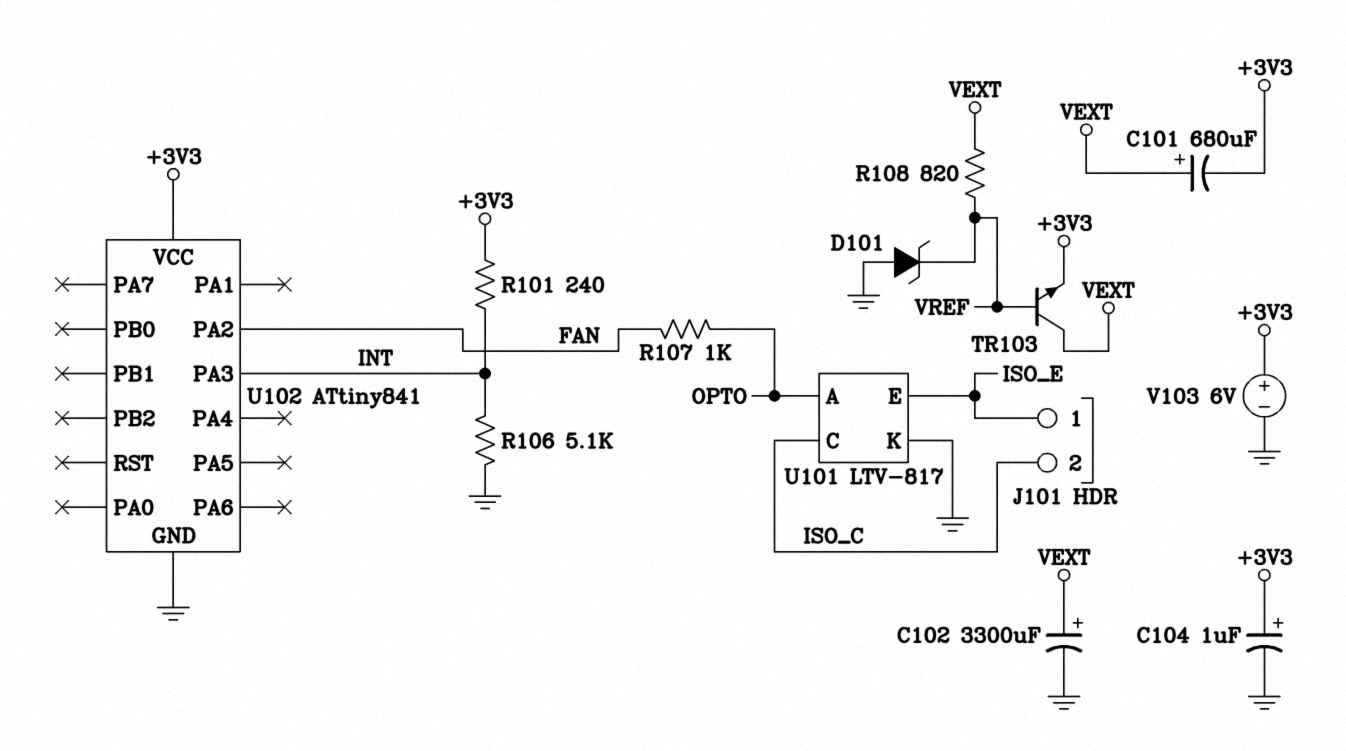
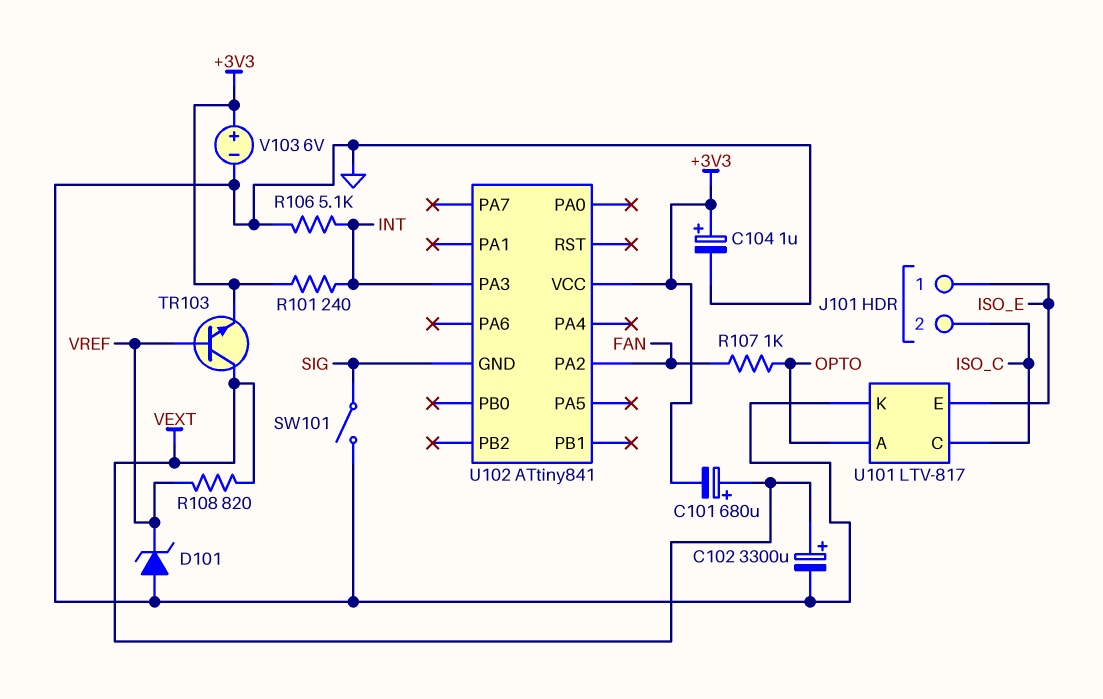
SW101: none -> switch (GND, SIG)
U102 pin GND: GND -> SIG

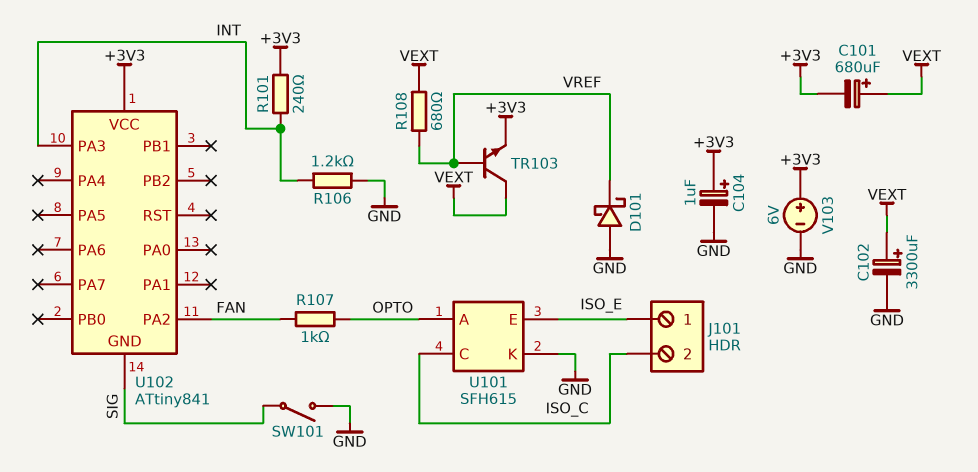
D101: zener (A GND, K VREF) -> schottky (A GND, K VREF)
R106: 5.1k (GND, INT) -> 1.2k (GND, INT)
R108: 820 (VEXT, VREF) -> 680 (VEXT, VREF)
U101: LTV-817 -> SFH615

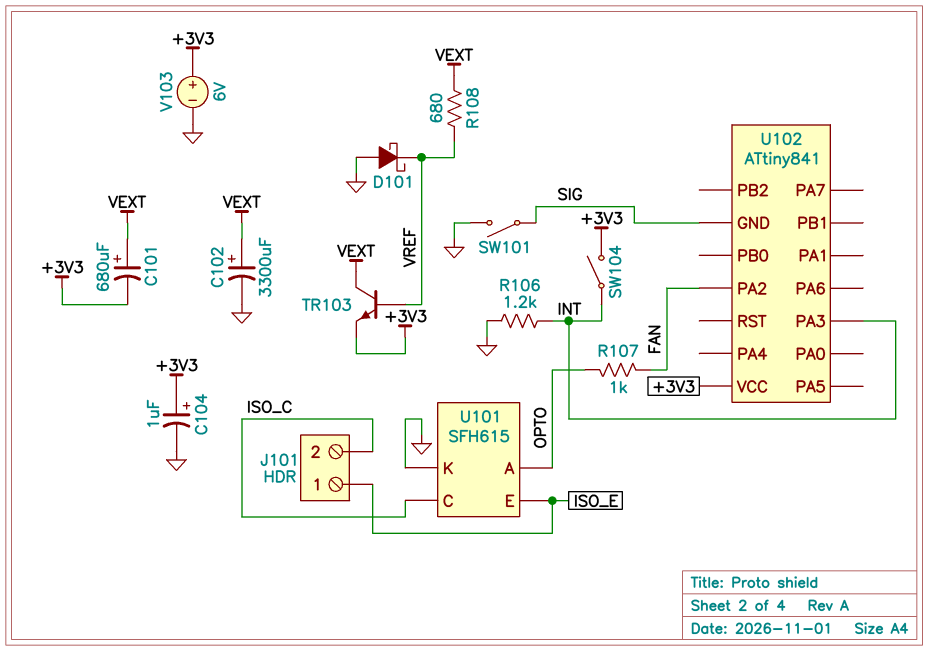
R101: 240 (+3V3, INT) -> none
SW104: none -> switch (+3V3, INT)

